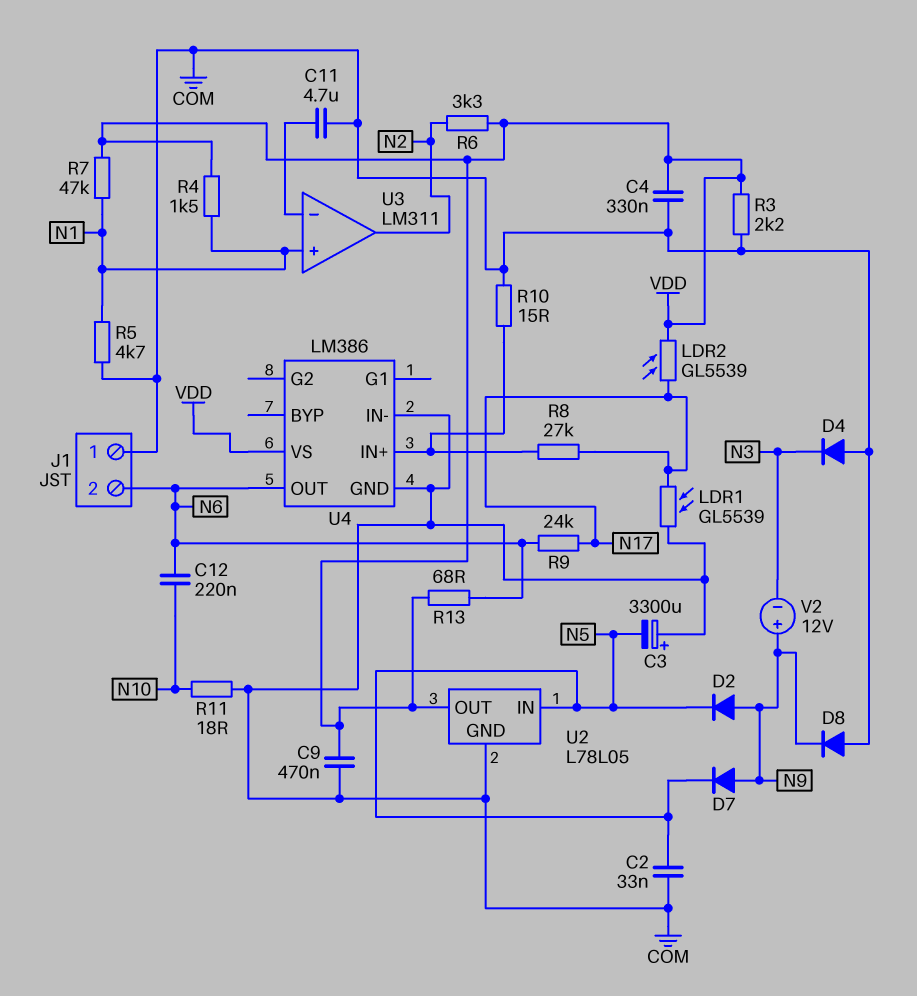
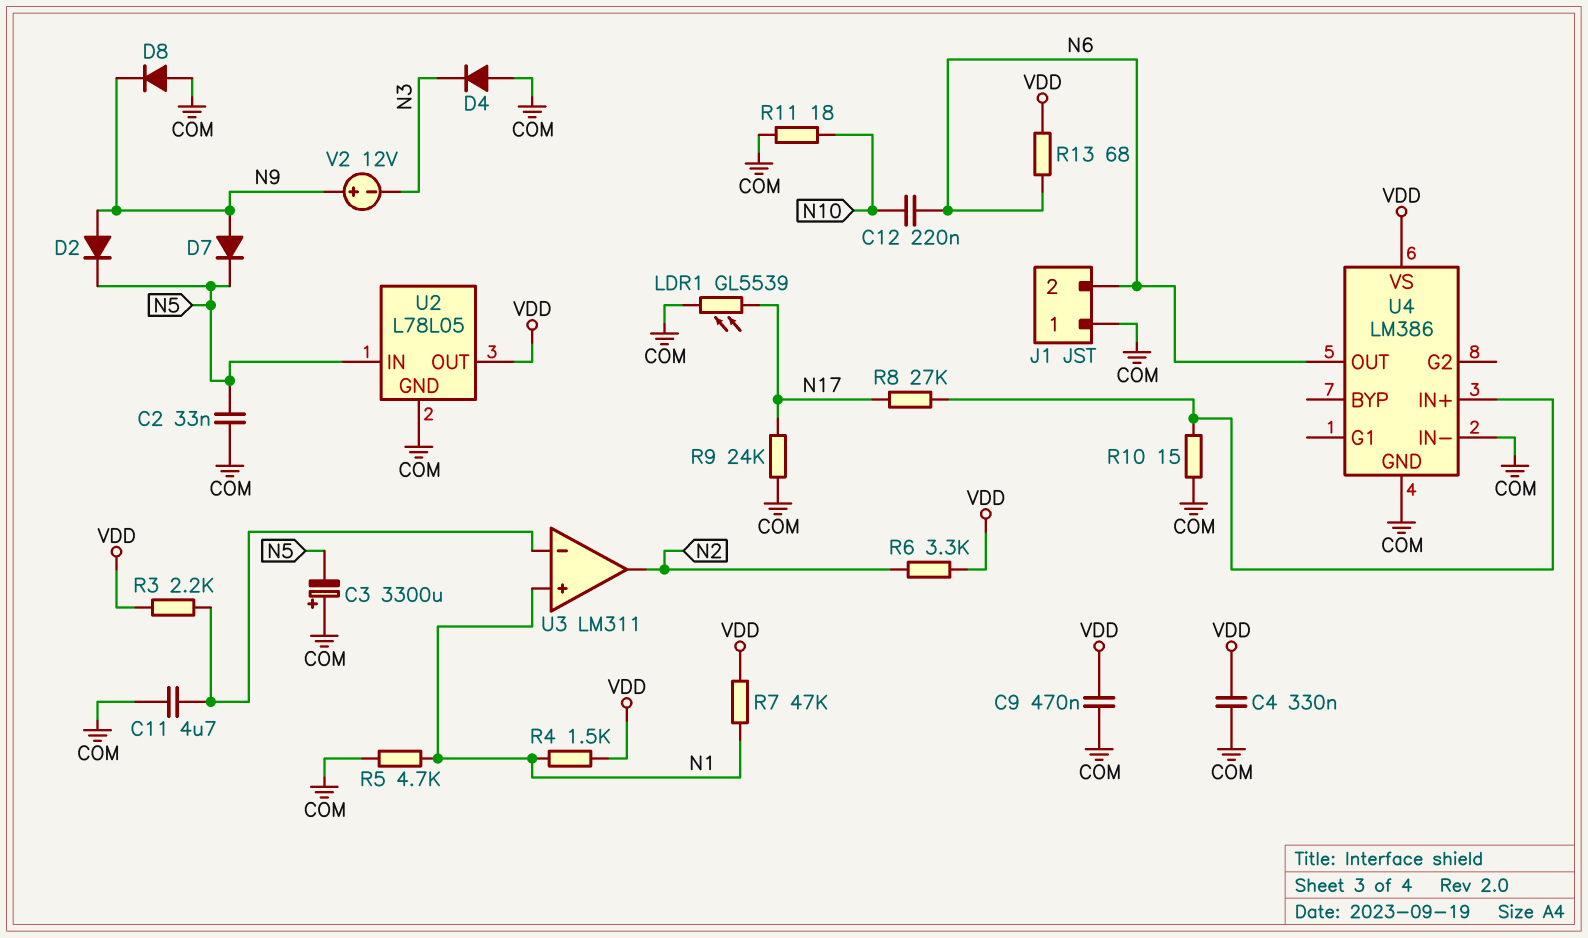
LDR2: GL5539 (N17, VDD) -> none
R3: 2.2k (COM, VDD) -> 2.2k (U3/in-, VDD)
R9: 24k (N6, N17) -> 24k (COM, N17)

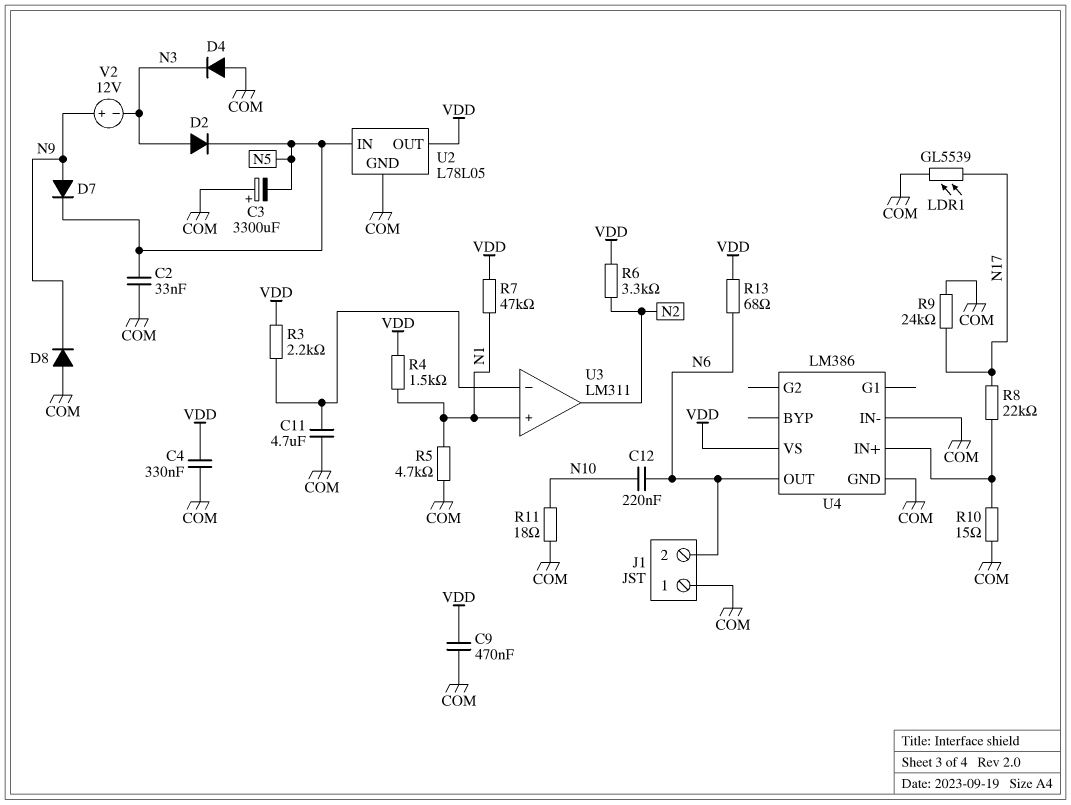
D2: diode (A N9, K N5) -> diode (A N3, K N5)
R8: 27k (N17, U4/IN+) -> 22k (N17, U4/IN+)

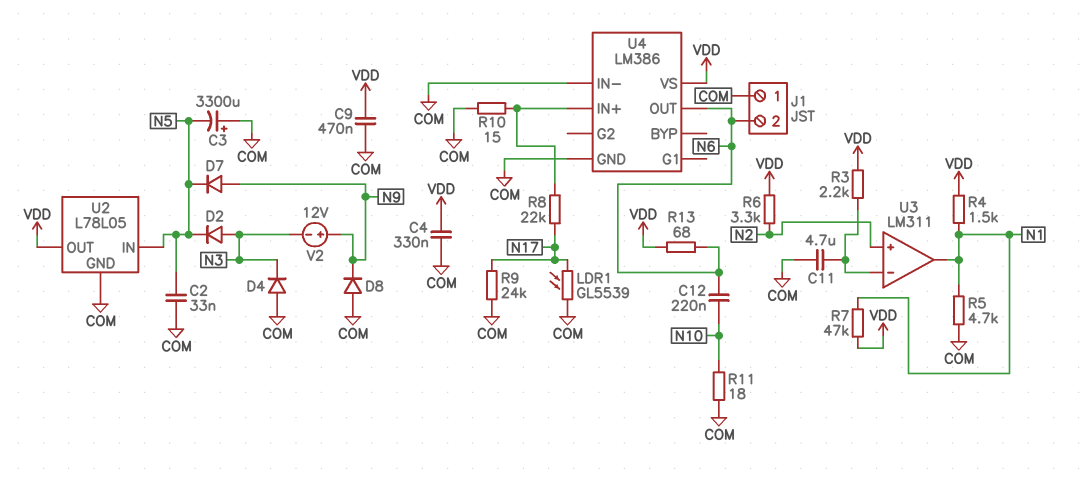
U3 pin in+: N1 -> N2
U3 pin out: N2 -> N1

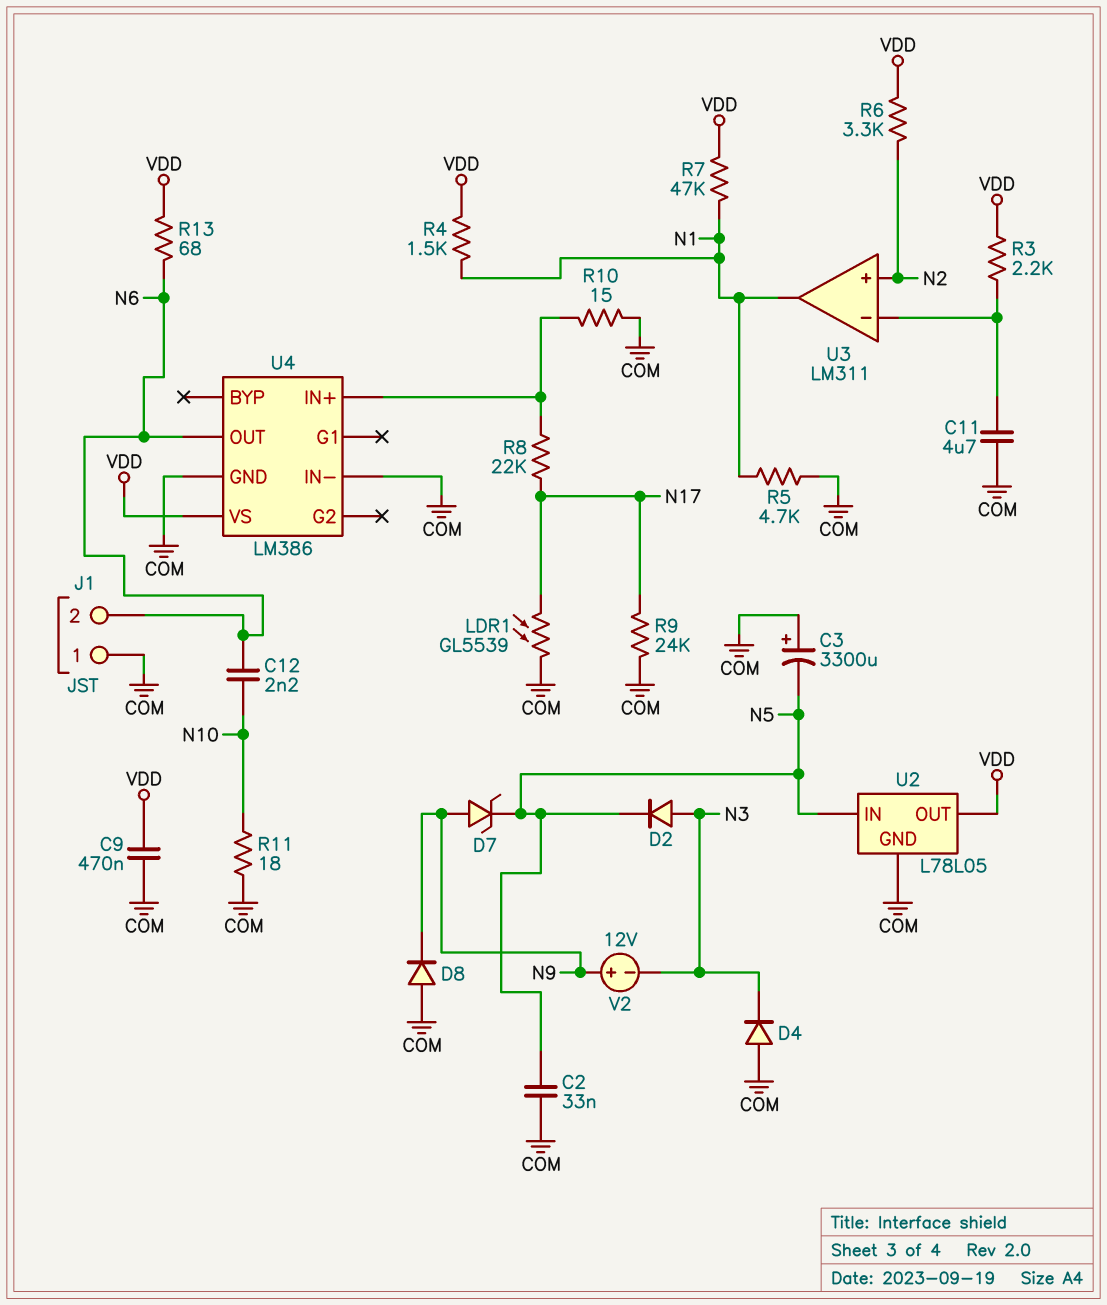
C4: 330nF (COM, VDD) -> none
C12: 220nF (N6, N10) -> 2.2nF (N6, N10)
D7: diode (A N9, K N5) -> zener (A N9, K N5)

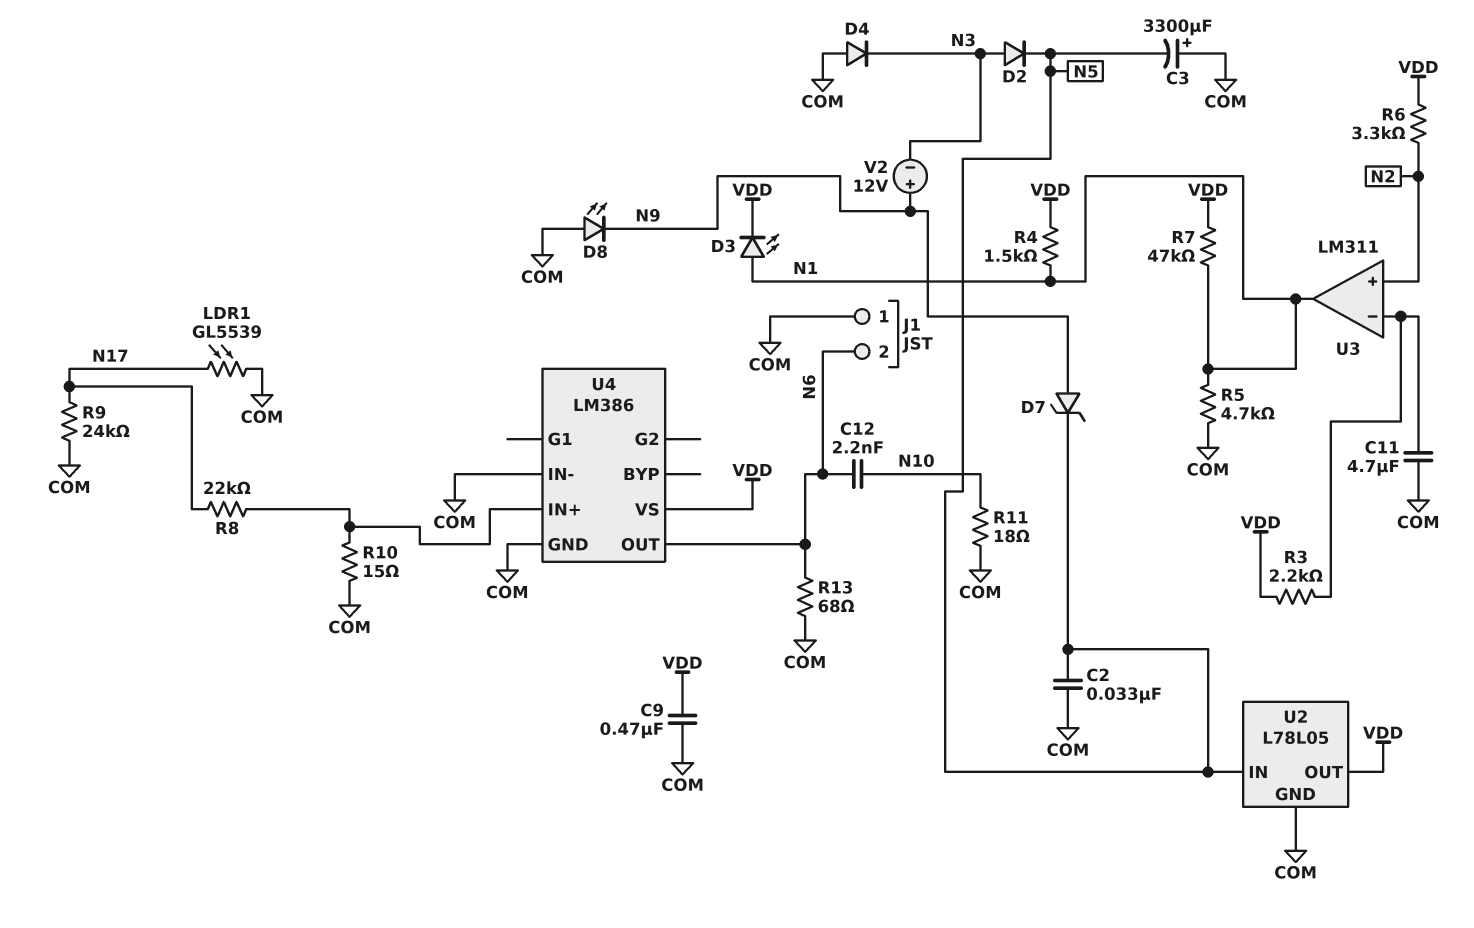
D3: none -> LED (A N1, K VDD)
D8: diode (A COM, K N9) -> LED (A COM, K N9)
R13: 68 (N6, VDD) -> 68 (COM, N6)

